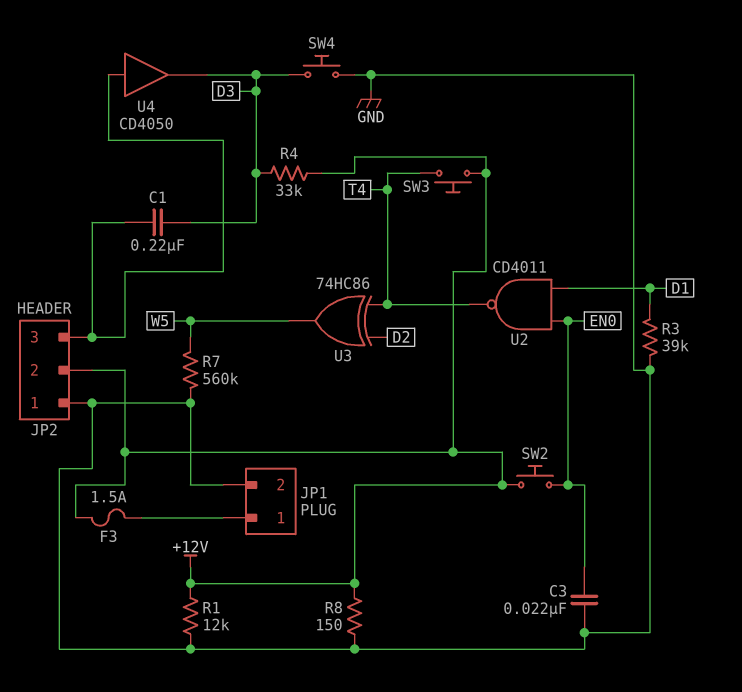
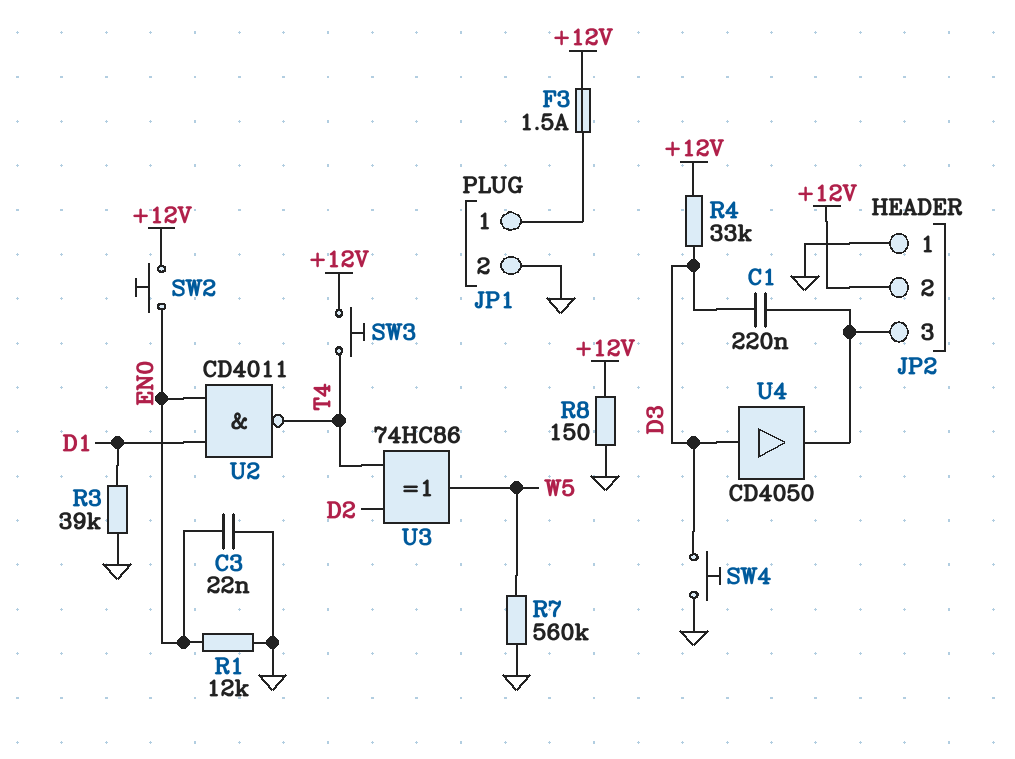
R1: 12k (+12V, GND) -> 12k (EN0, GND)
U4: buffer CD4050 (in JP2/3, out D3) -> buffer CD4050 (in D3, out JP2/3)

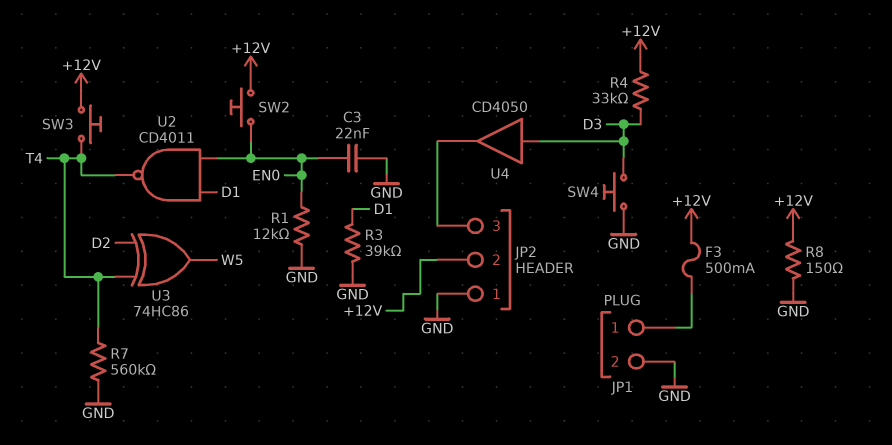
C1: 220nF (D3, JP2/3) -> none
F3: 1.5A (+12V, JP1/1) -> 500mA (+12V, JP1/1)
R7: 560k (GND, W5) -> 560k (GND, T4)

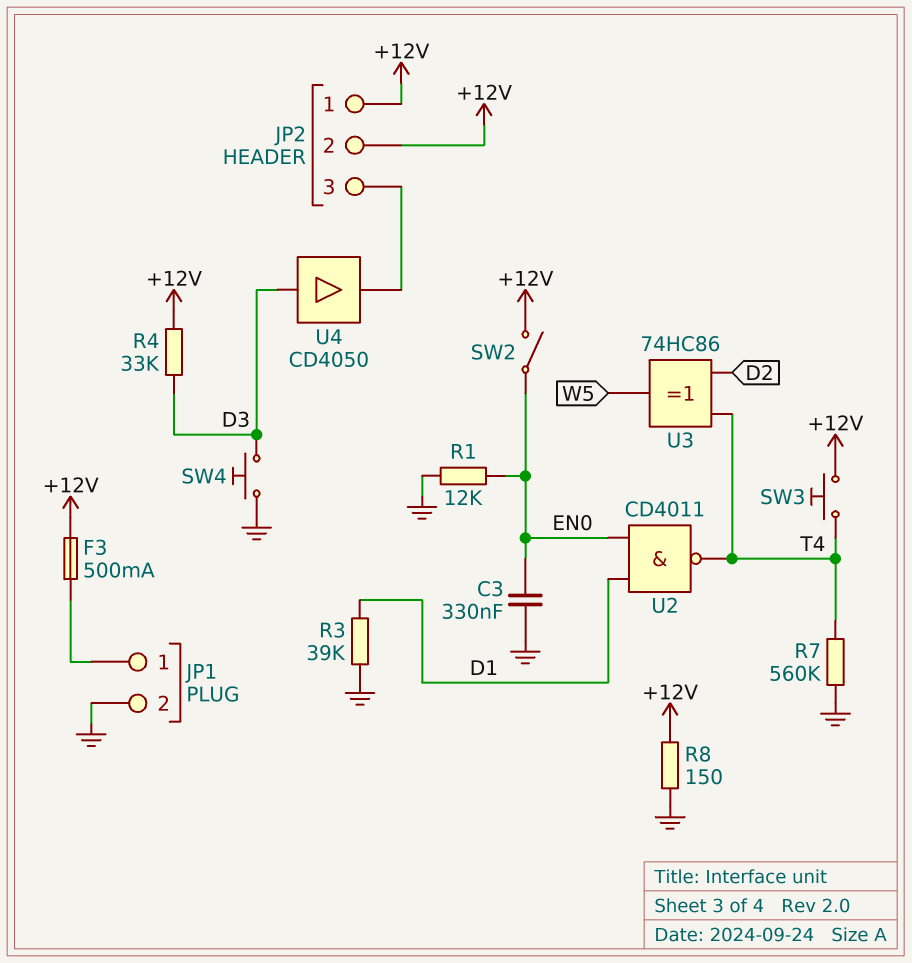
C3: 22nF (EN0, GND) -> 330nF (EN0, GND)
JP2 pin 1: GND -> +12V
SW2: button (+12V, EN0) -> switch (+12V, EN0)

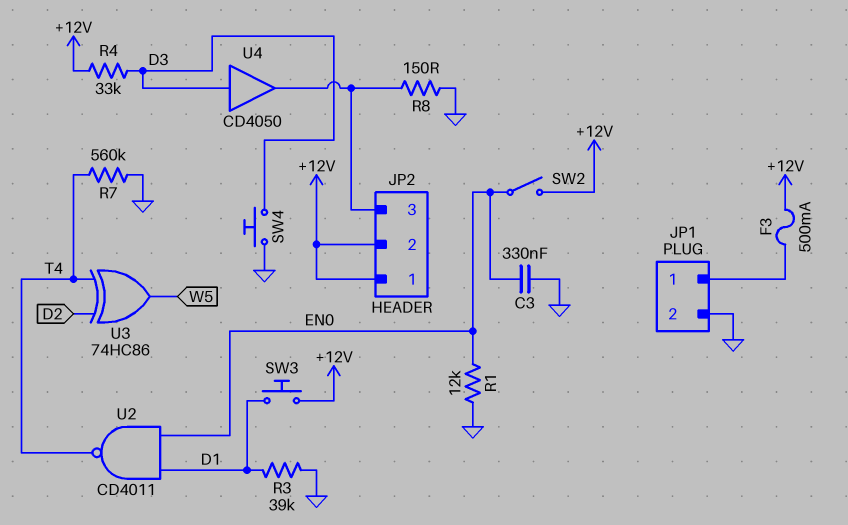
R8: 150 (+12V, GND) -> 150 (GND, JP2/3)
SW3: button (+12V, T4) -> button (+12V, D1)

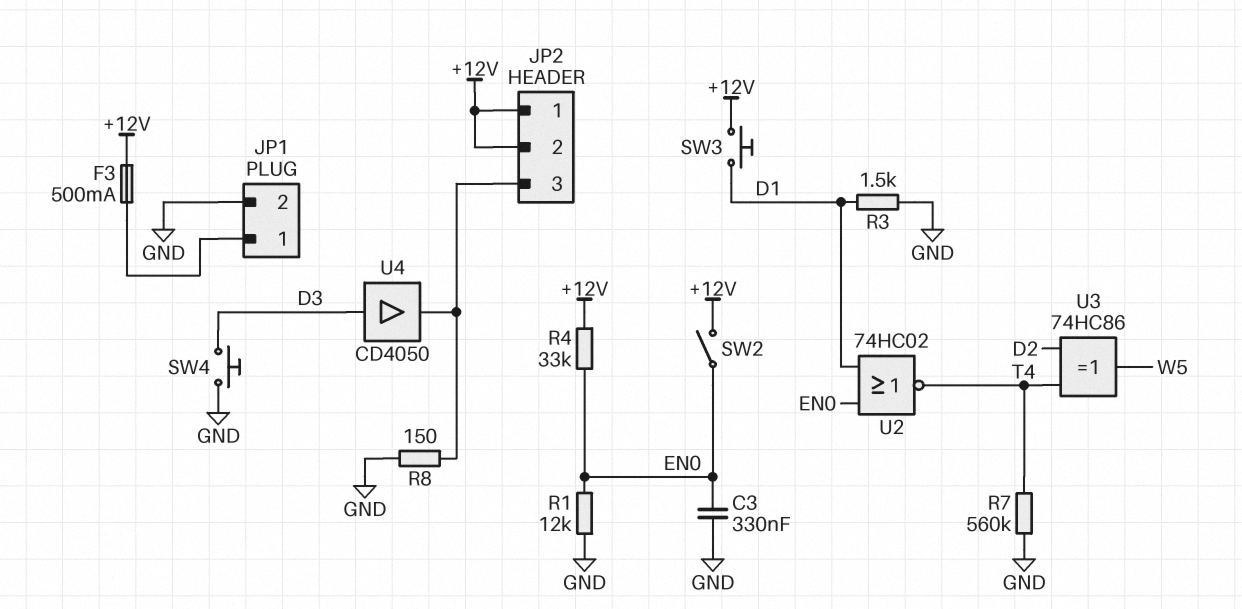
R3: 39k (D1, GND) -> 1.5k (D1, GND)
R4: 33k (+12V, D3) -> 33k (+12V, EN0)
U2: NAND CD4011 (in D1, in EN0, out T4) -> NOR 74HC02 (in D1, in EN0, out T4)

